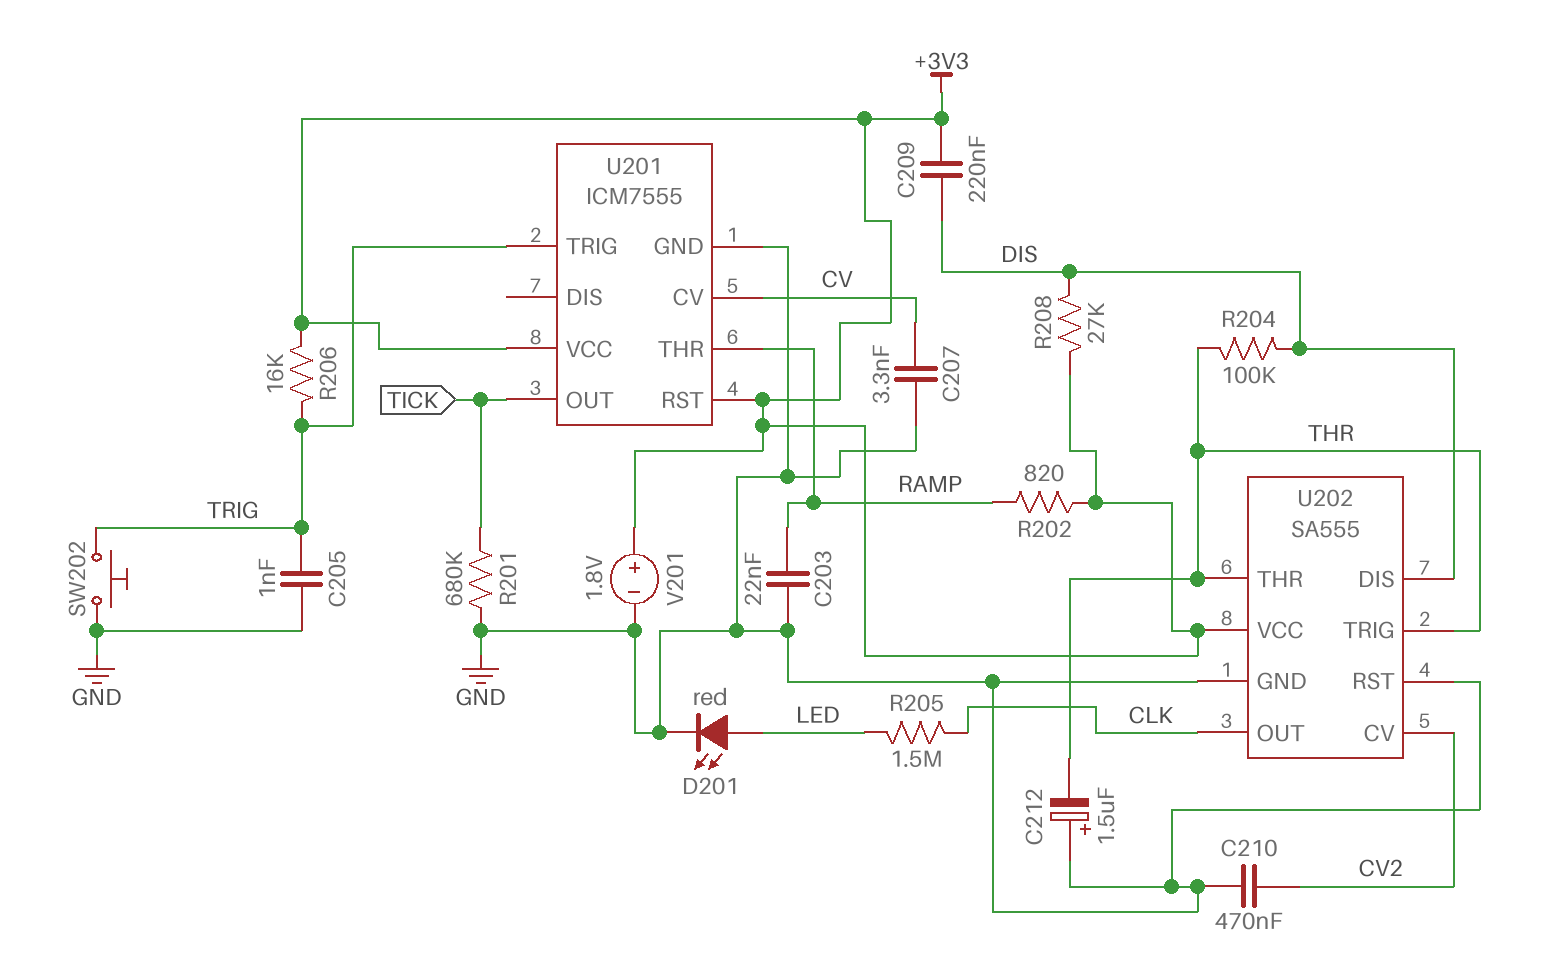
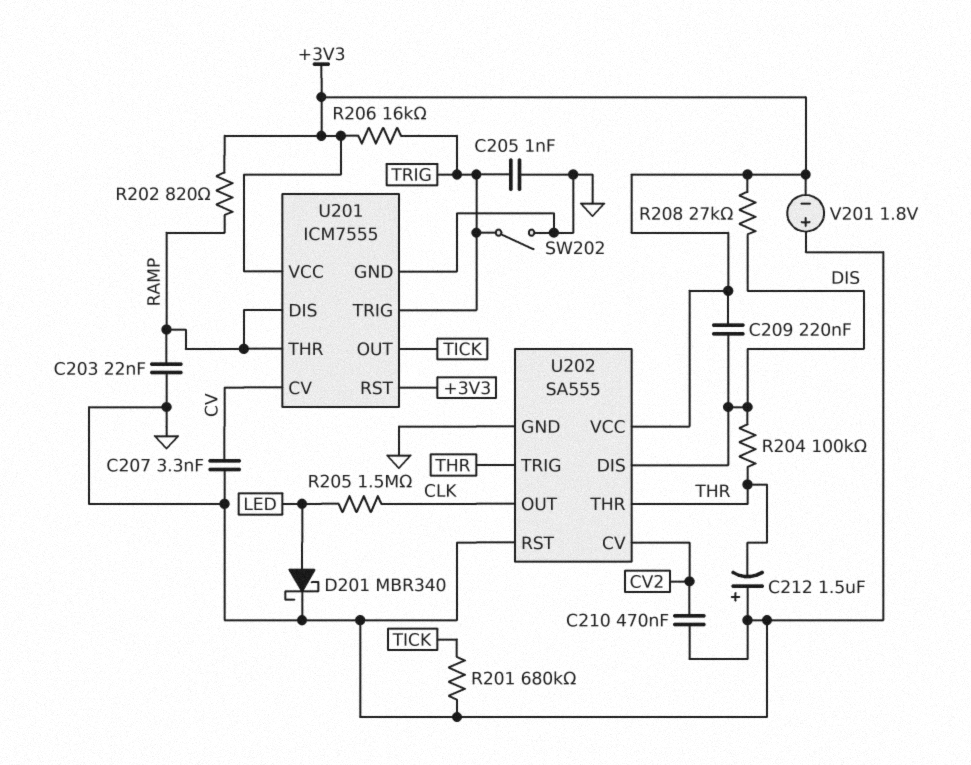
D201: LED red (A LED, K GND) -> schottky MBR340 (A LED, K GND)
SW202: button (GND, TRIG) -> switch (GND, TRIG)
U201 pin DIS: none -> RAMP
V201: 1.8V (plus +3V3, minus GND) -> 1.8V (plus GND, minus +3V3)

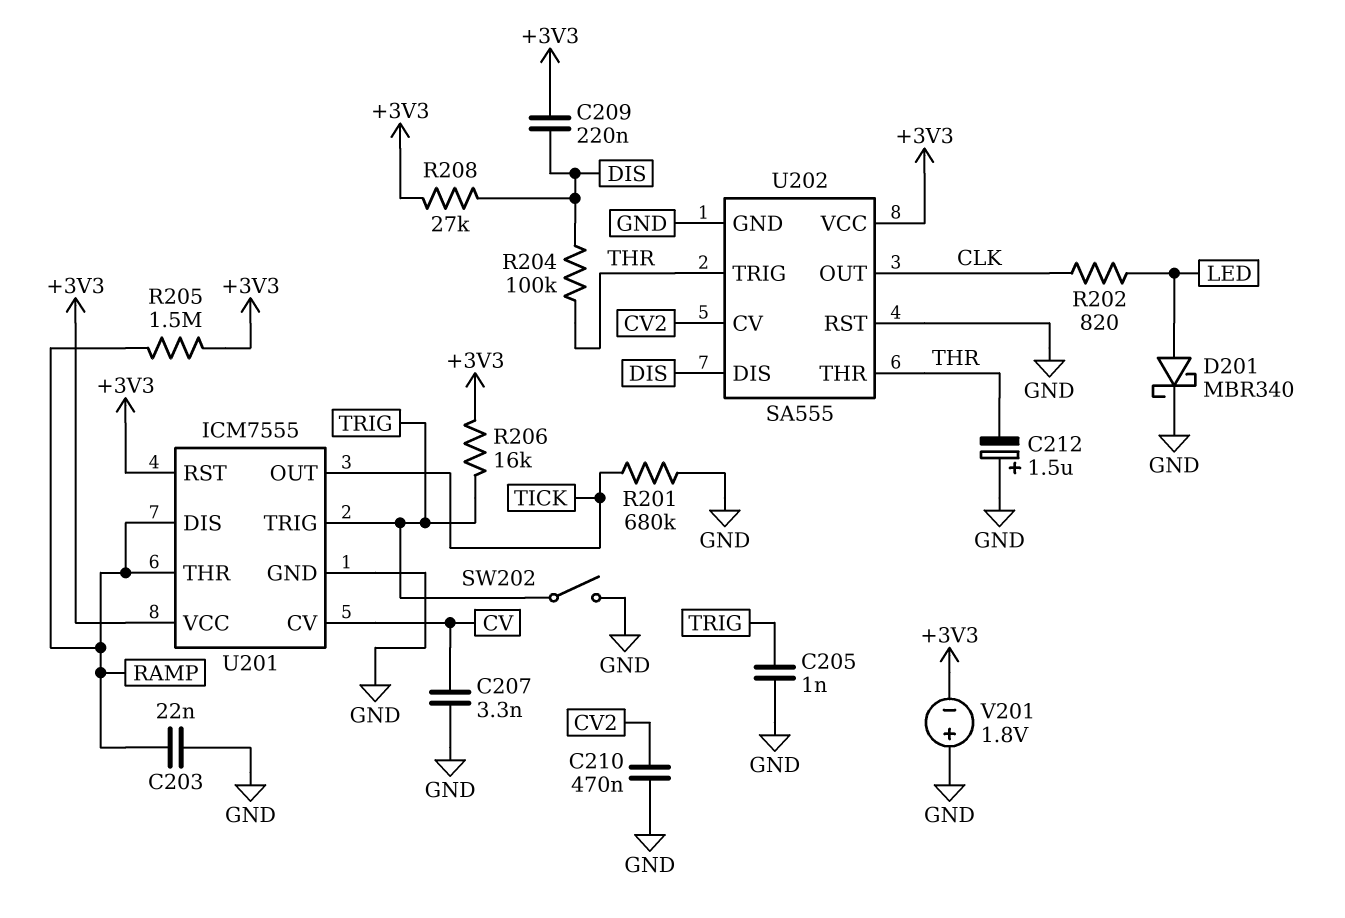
R202: 820 (+3V3, RAMP) -> 820 (CLK, LED)
R205: 1.5M (CLK, LED) -> 1.5M (+3V3, RAMP)

